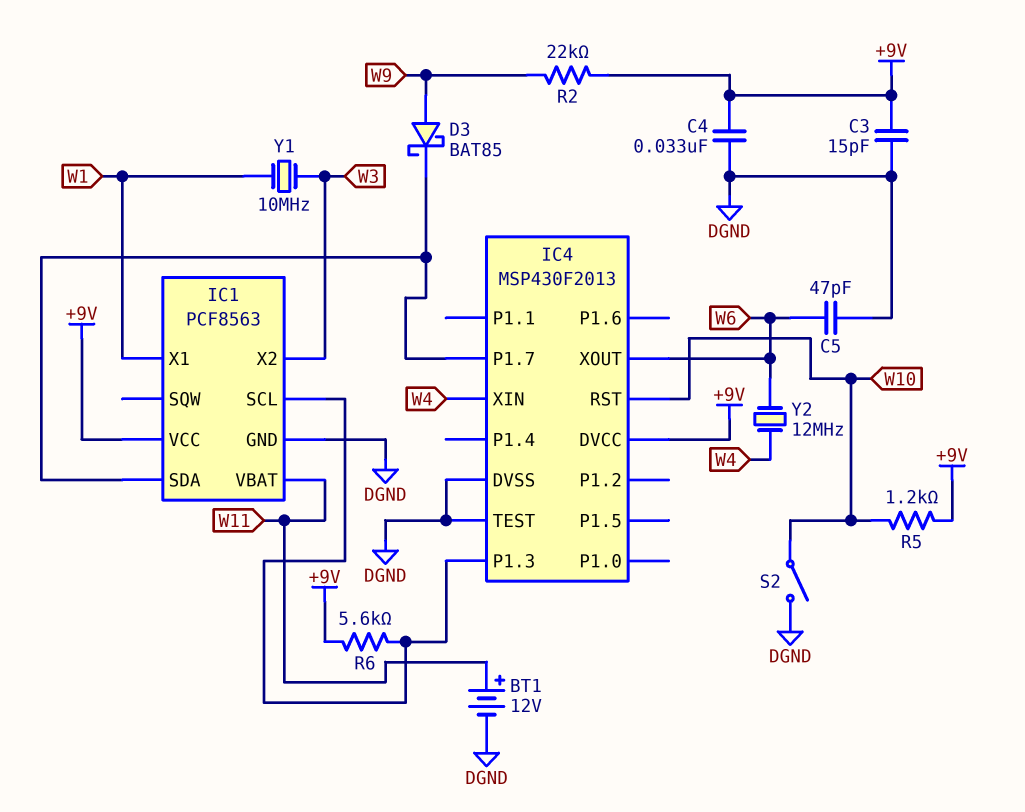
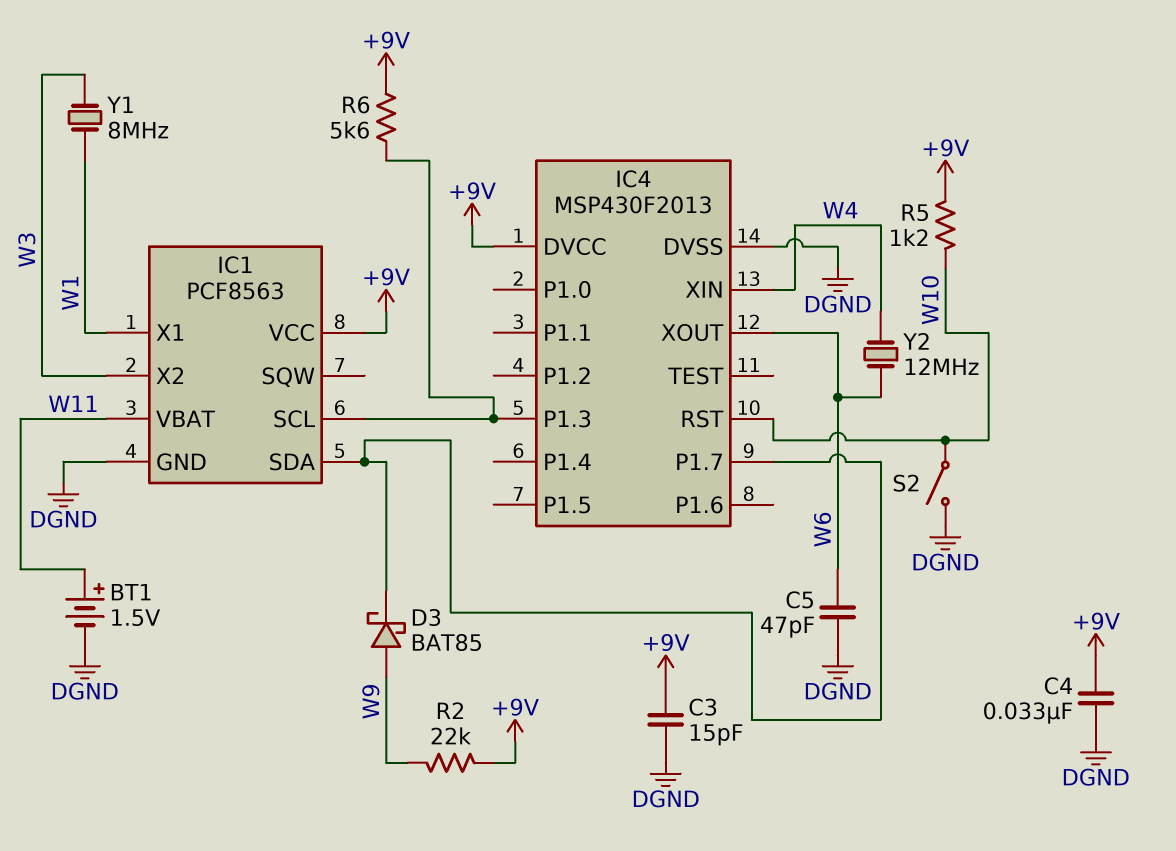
BT1: 12V (plus W11, minus DGND) -> 1.5V (plus W11, minus DGND)
IC4 pin TEST: DGND -> none
Y1: 10MHz (W1, W3) -> 8MHz (W1, W3)

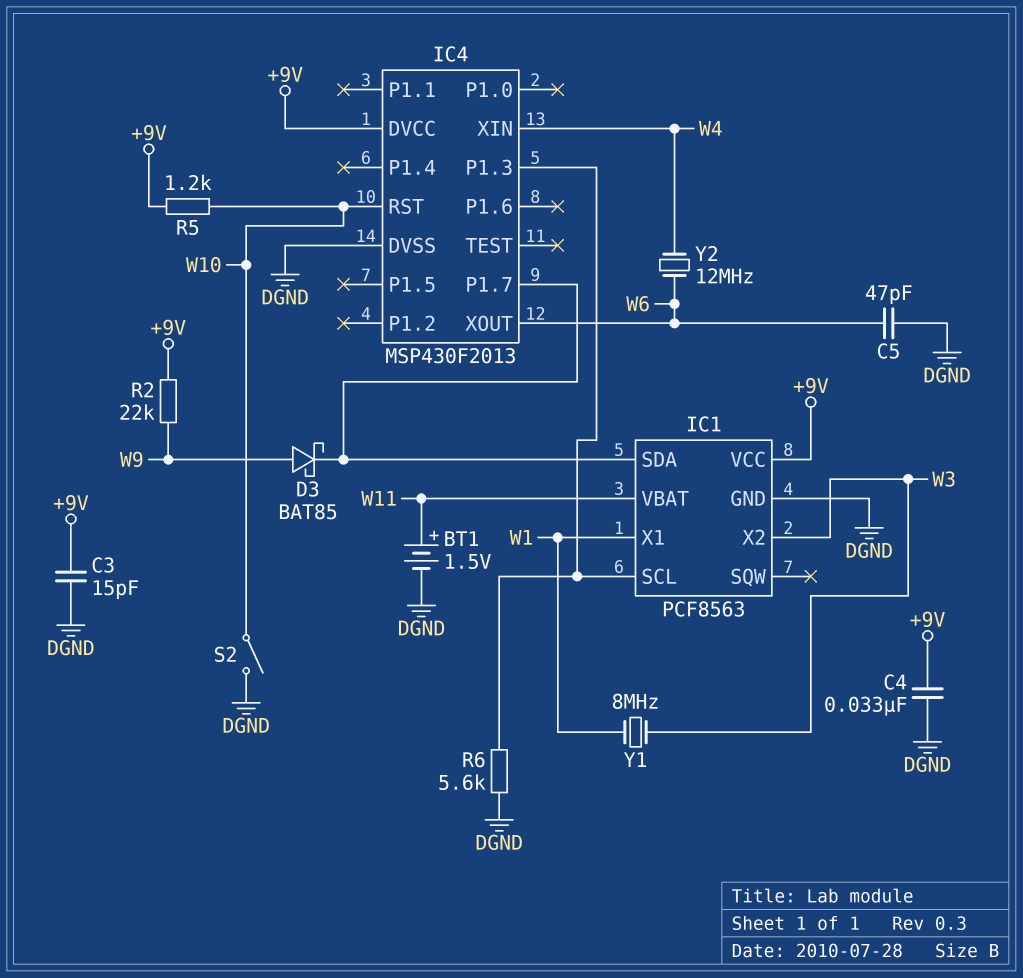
R6: 5.6k (+9V, IC1/SCL) -> 5.6k (DGND, IC1/SCL)

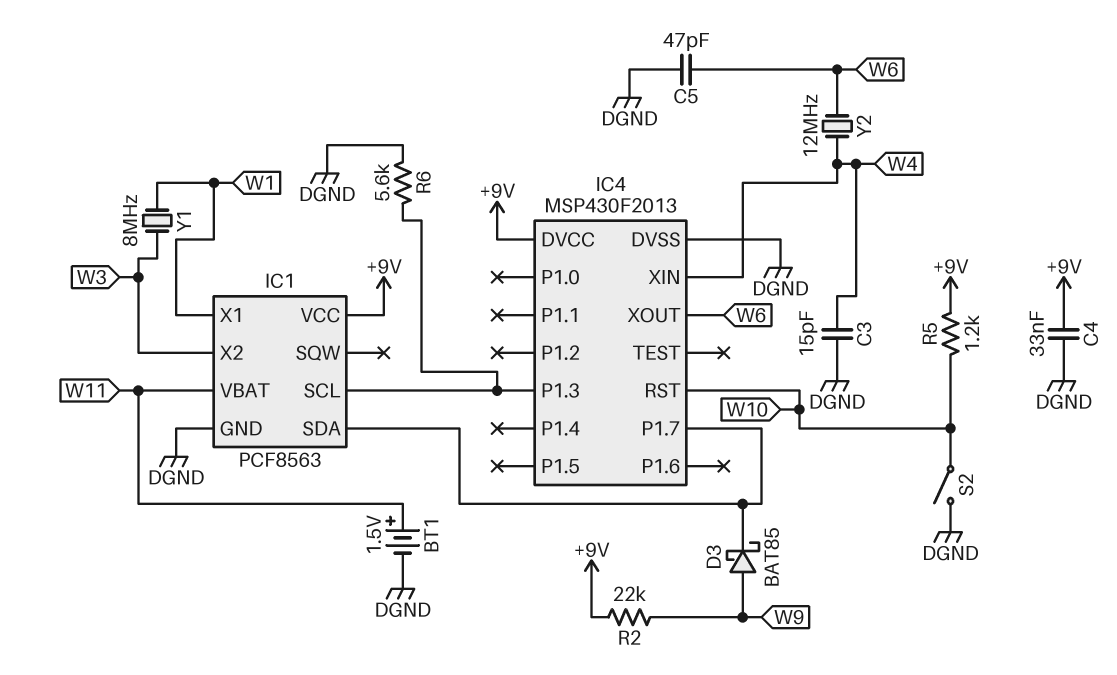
C3: 15pF (+9V, DGND) -> 15pF (DGND, W4)

